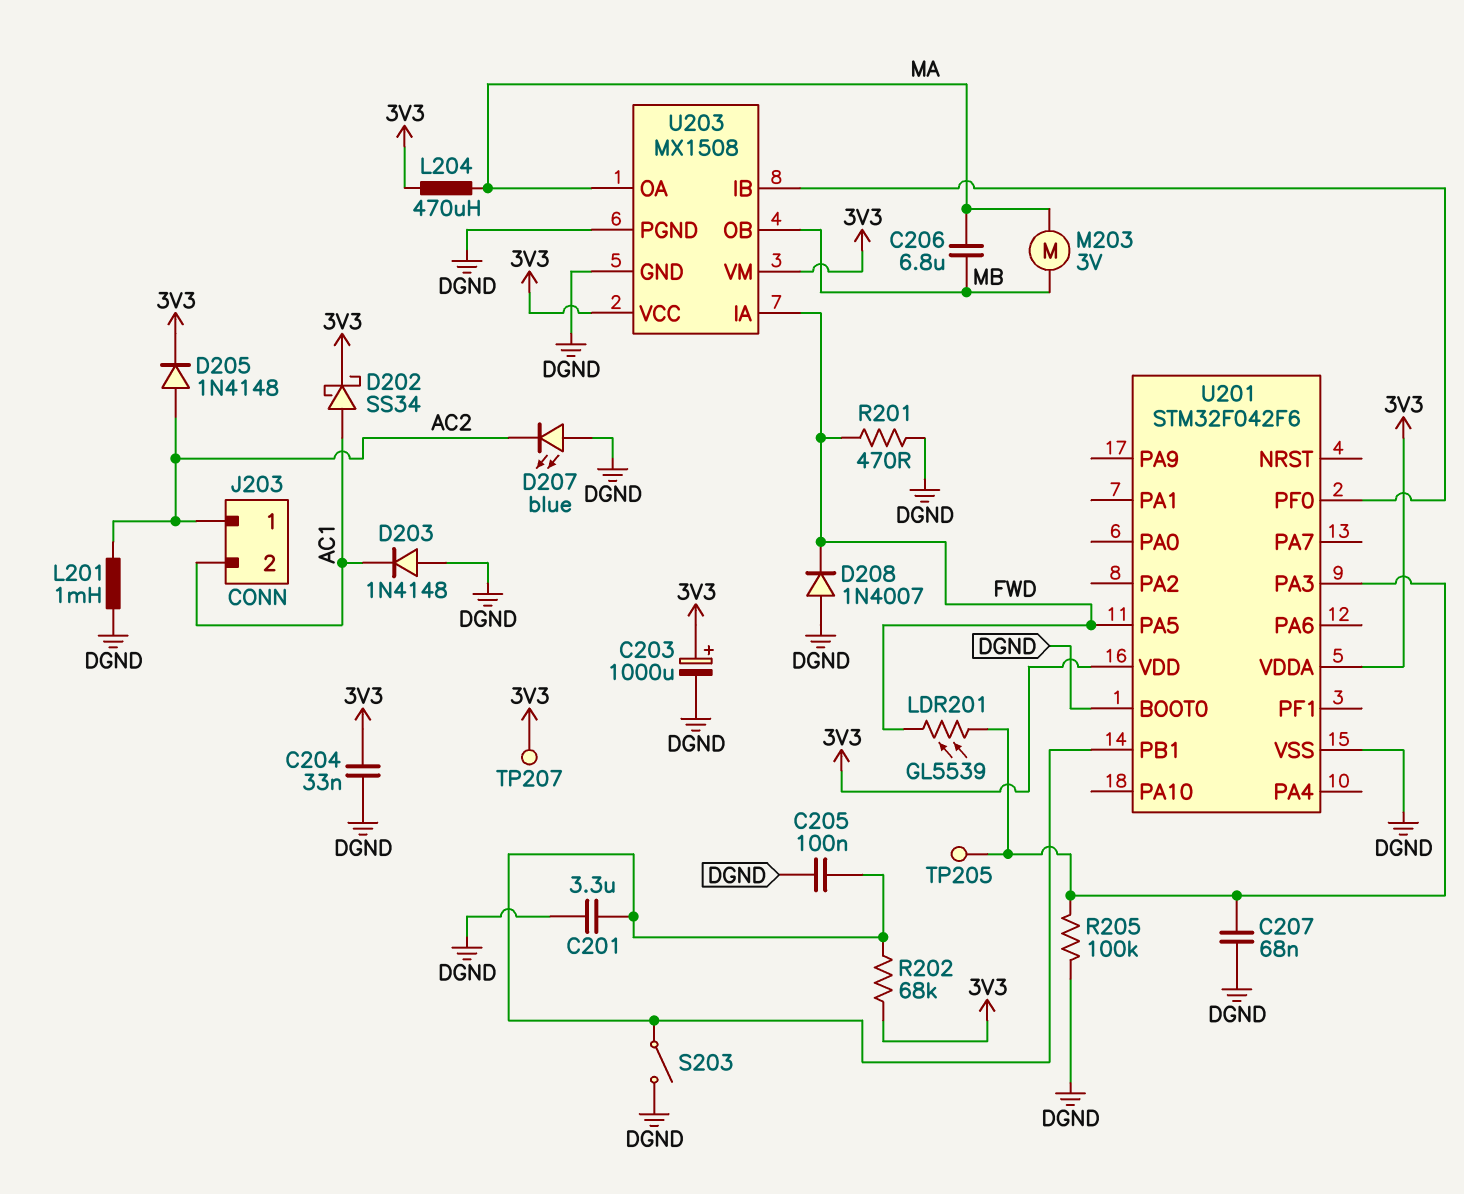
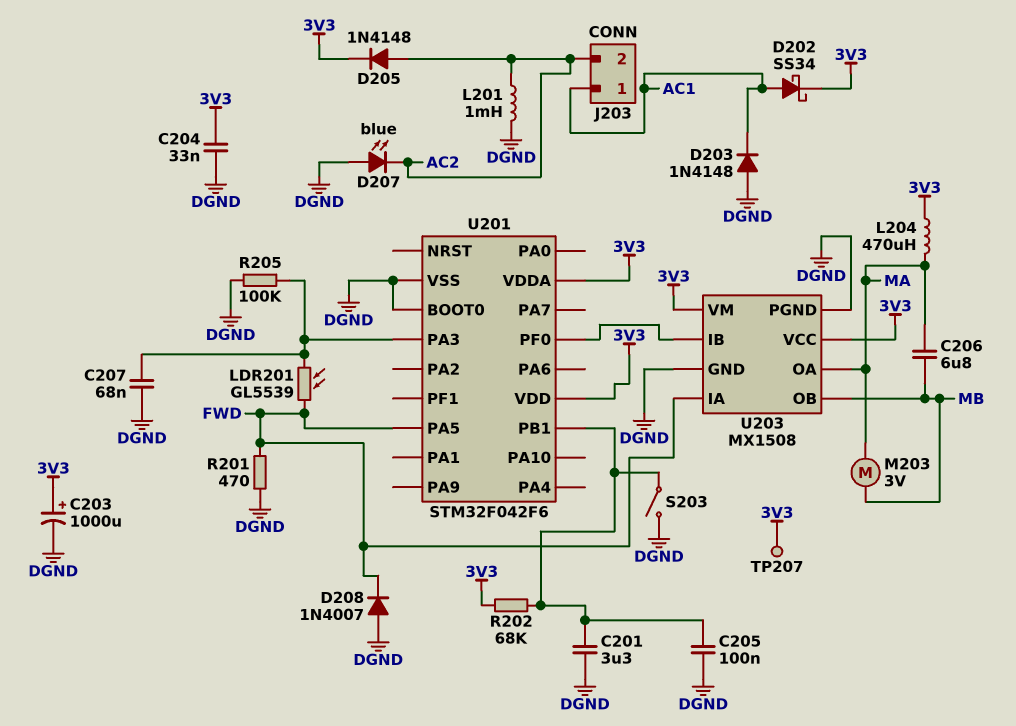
J203 pin 1: AC2 -> AC1
J203 pin 2: AC1 -> AC2
TP205: test point (U201/PA3) -> none

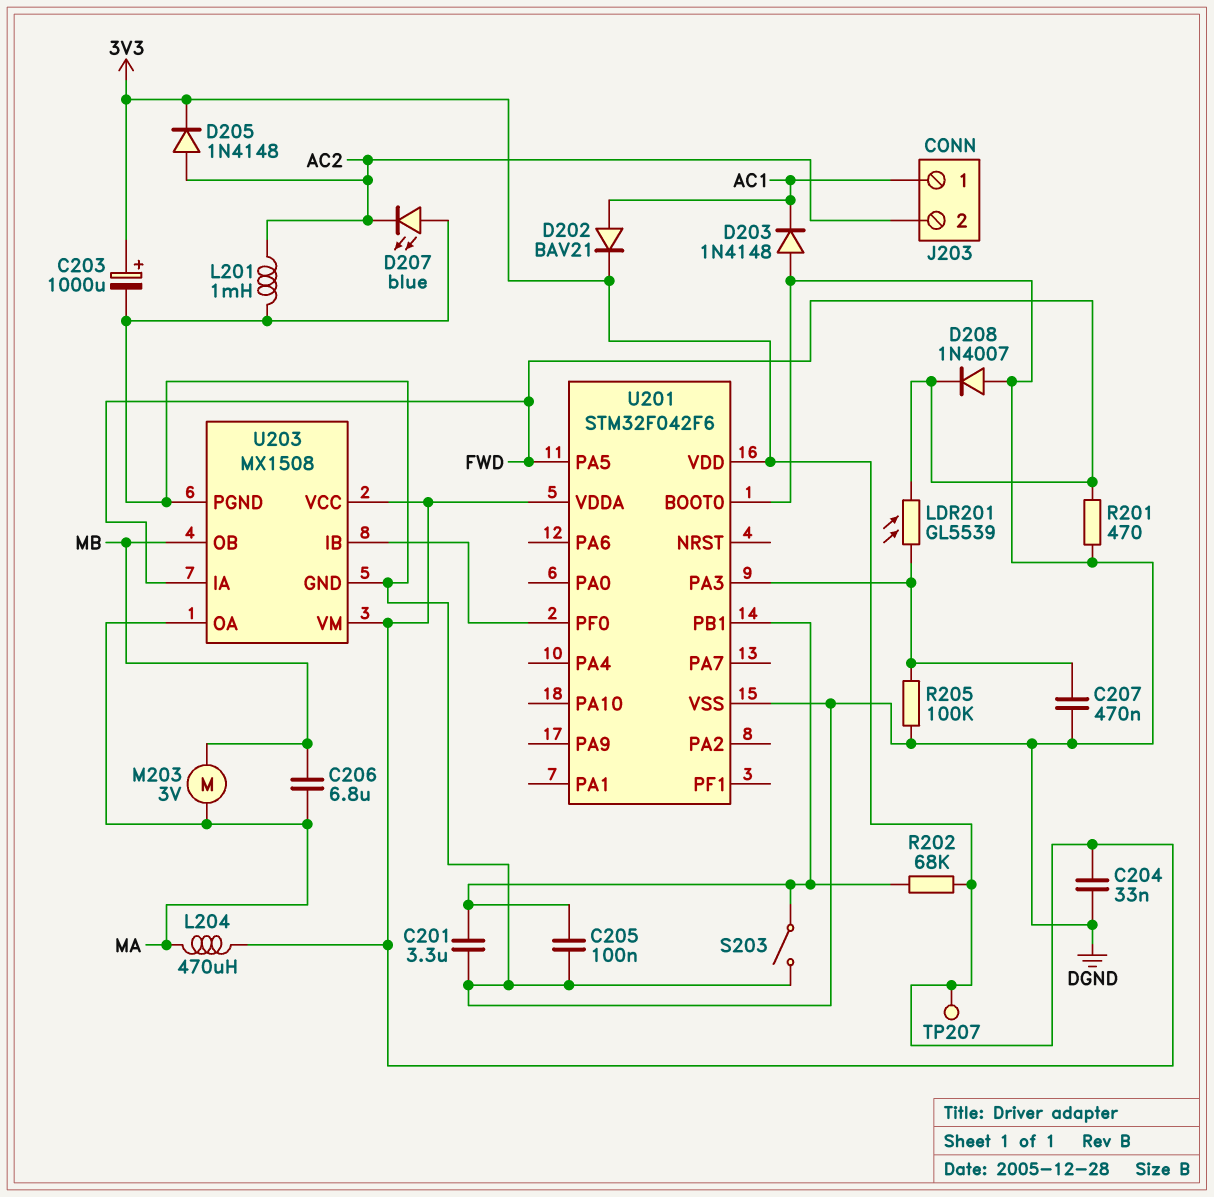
C207: 68nF (DGND, U201/PA3) -> 470nF (DGND, U201/PA3)
D202: schottky SS34 (A AC1, K 3V3) -> diode BAV21 (A AC1, K 3V3)

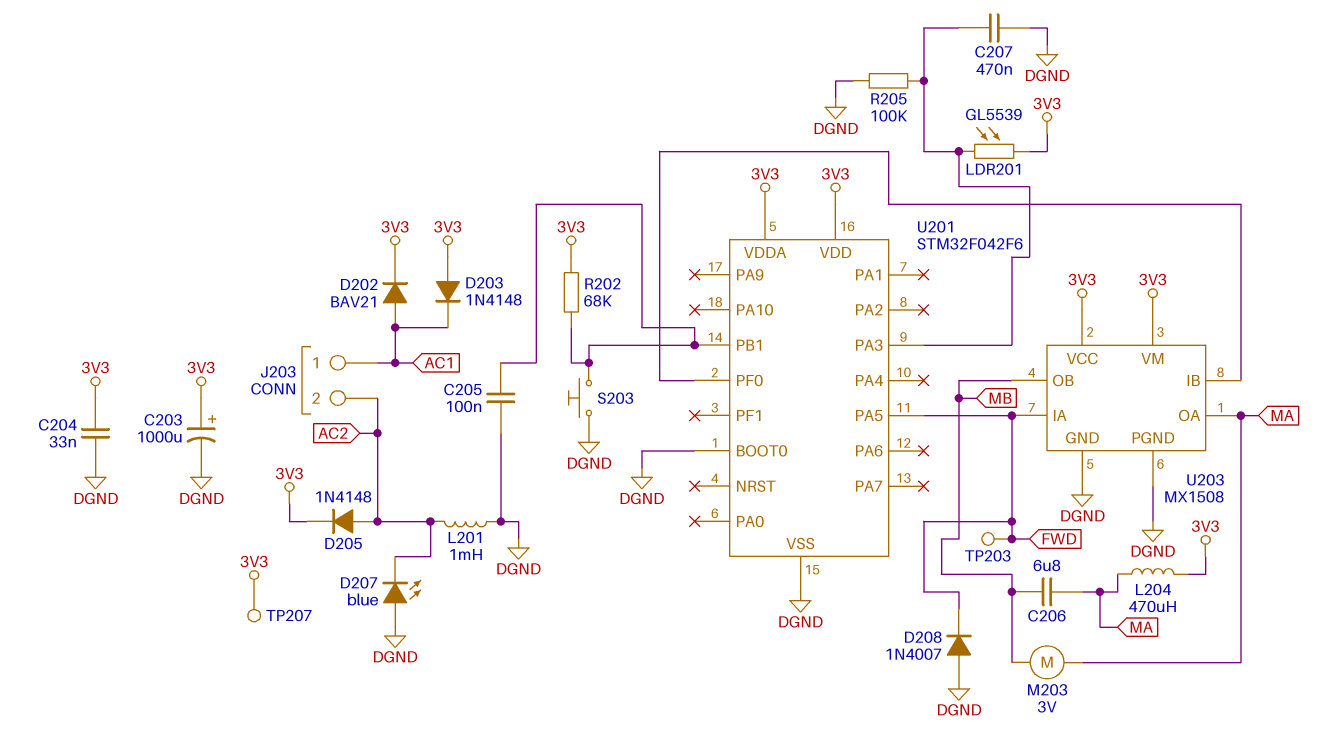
C201: 3.3uF (DGND, U201/PB1) -> none
D203: diode 1N4148 (A DGND, K AC1) -> diode 1N4148 (A 3V3, K AC1)
LDR201: GL5539 (FWD, U201/PA3) -> GL5539 (3V3, U201/PA3)
R201: 470 (DGND, FWD) -> none
S203: switch (DGND, U201/PB1) -> button (DGND, U201/PB1)
TP203: none -> test point (FWD)

